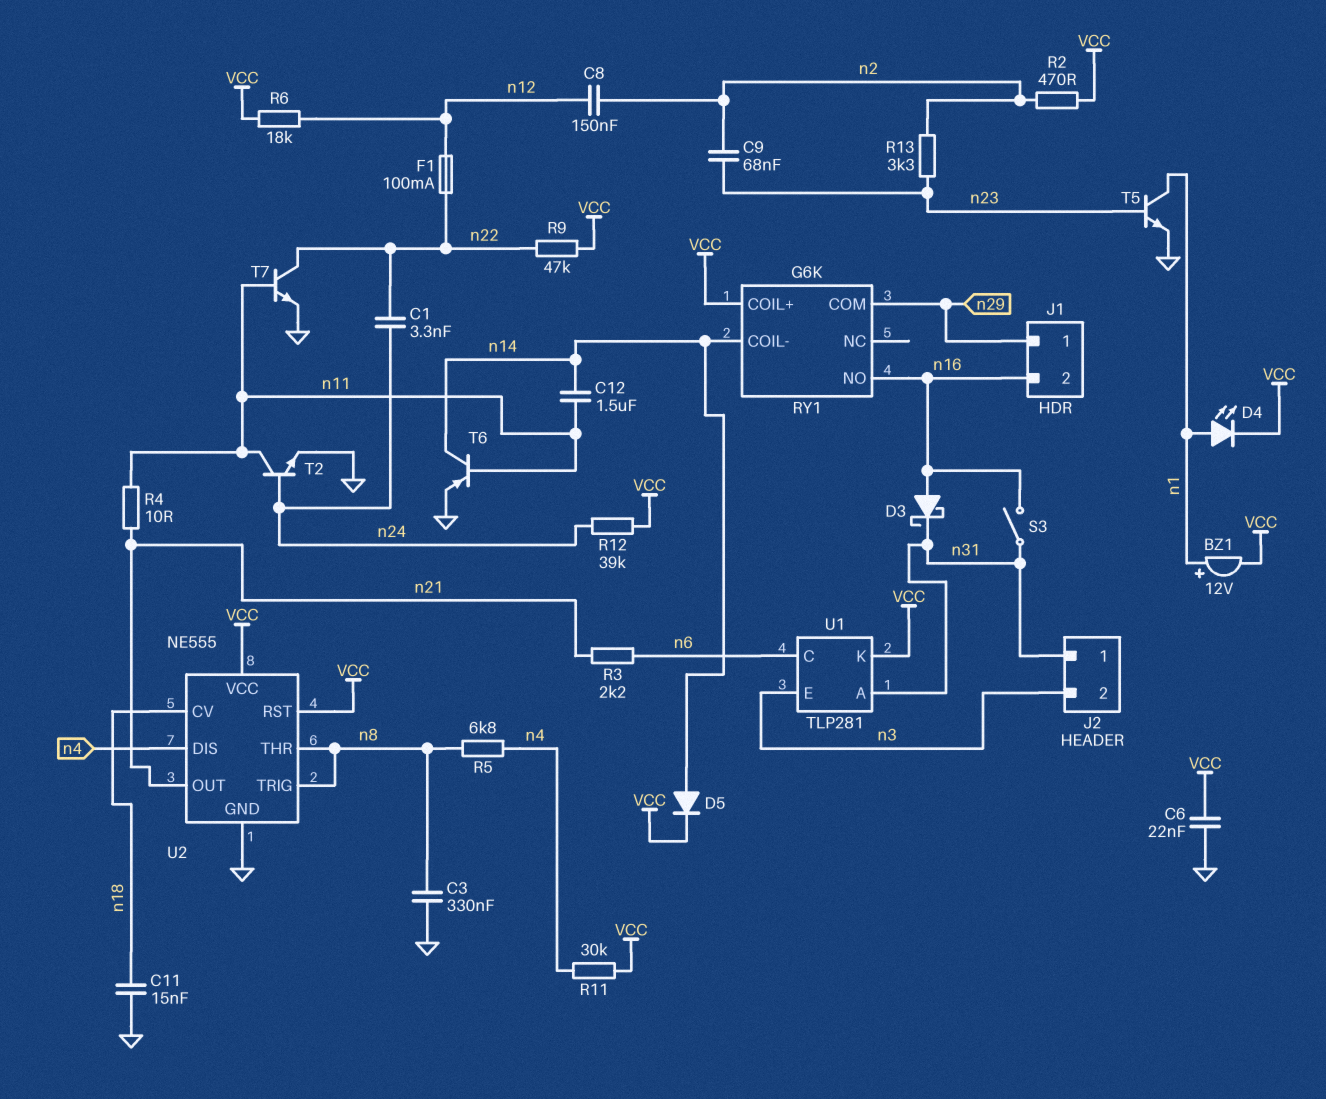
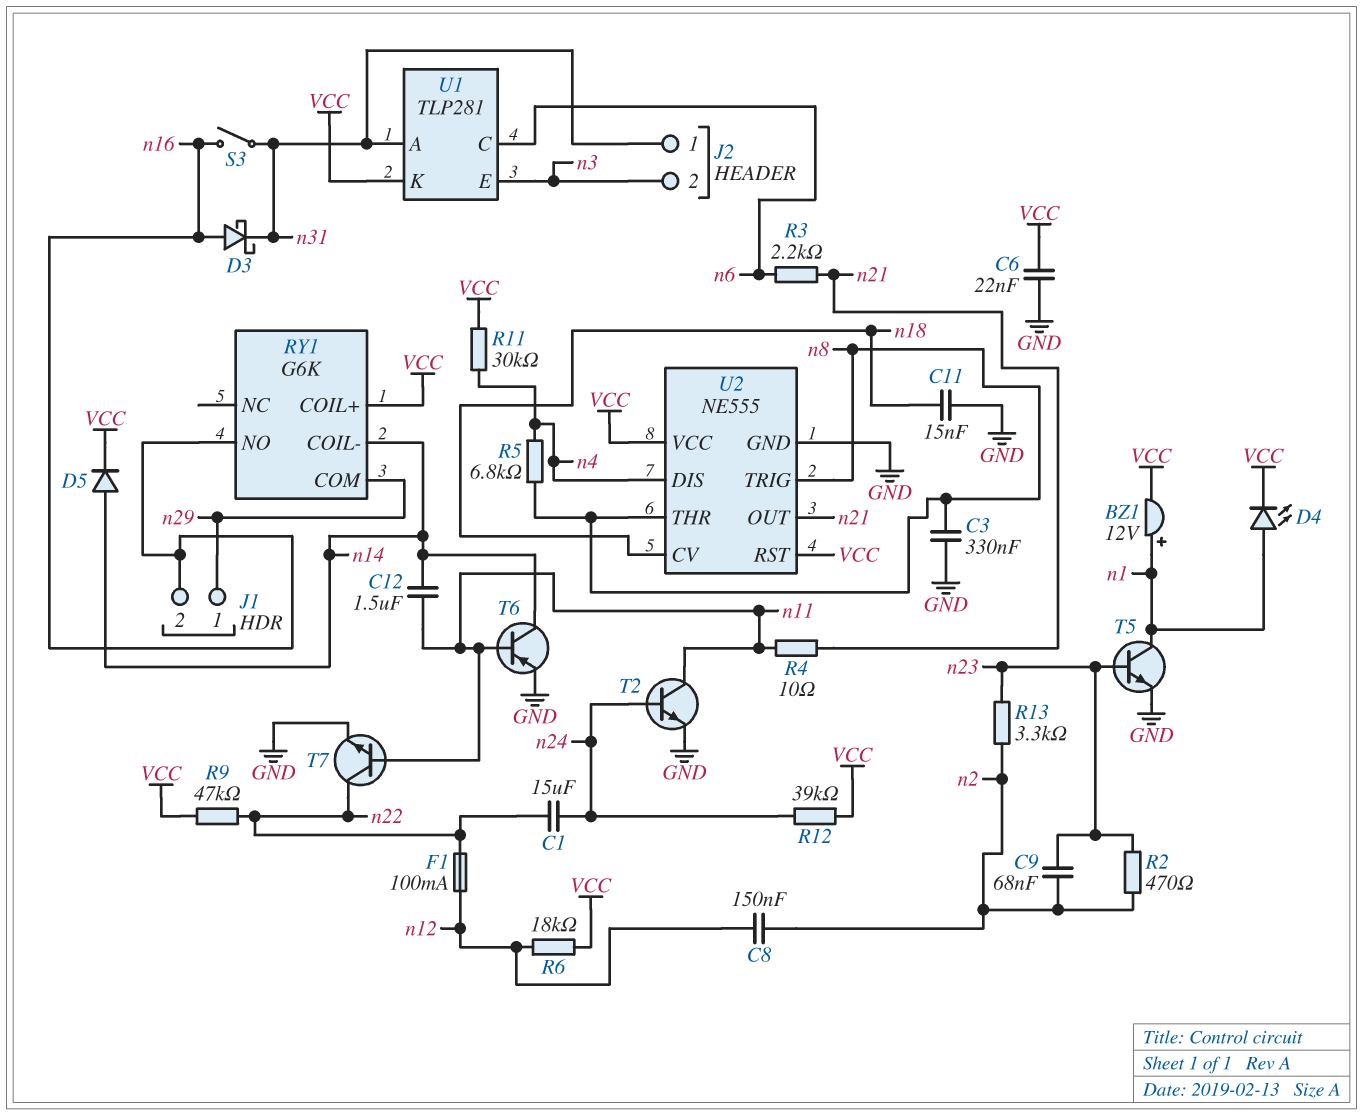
C1: 3.3nF (n22, n24) -> 15uF (n22, n24)
R2: 470 (VCC, n2) -> 470 (n2, n23)

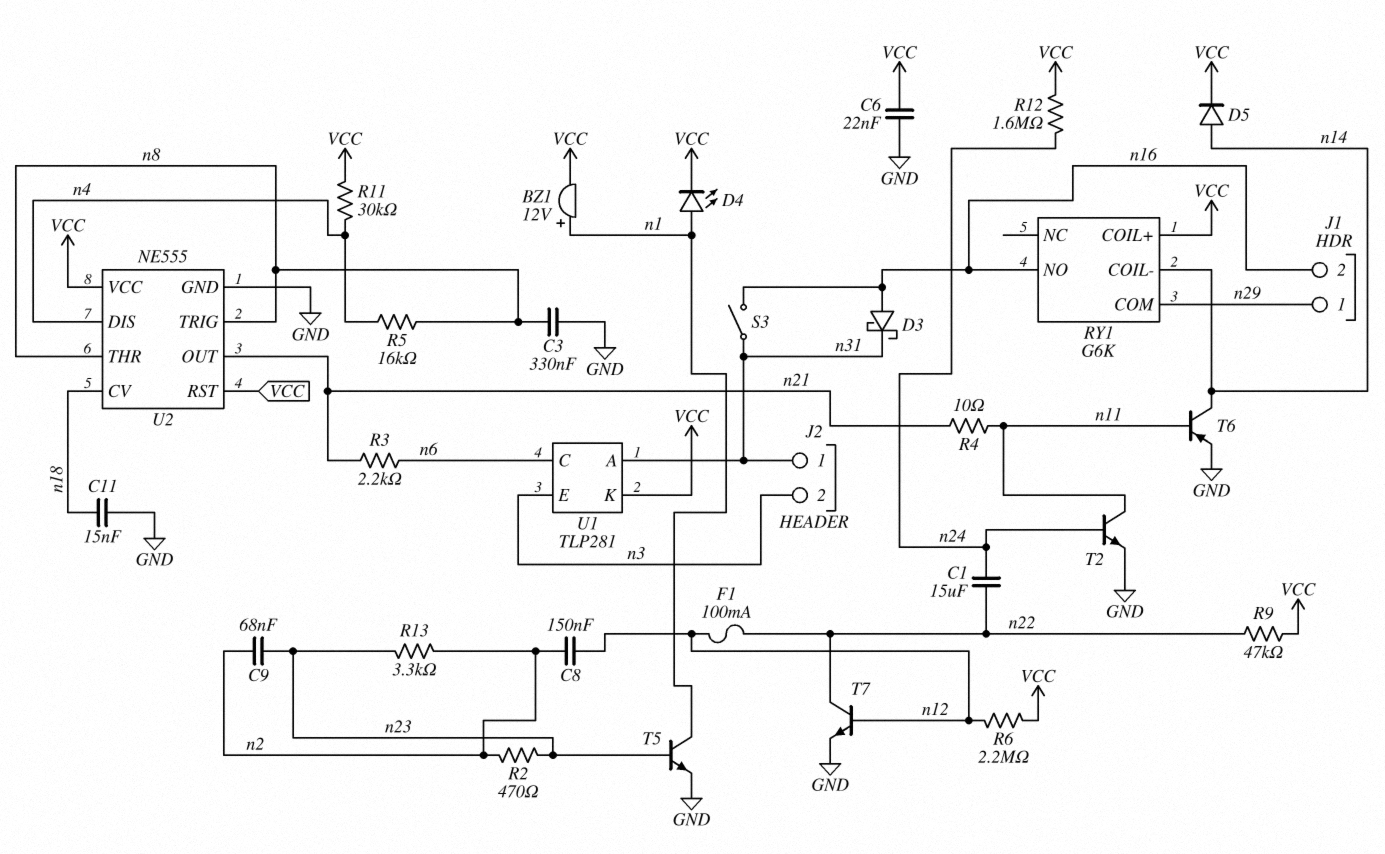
C12: 1.5uF (n11, n14) -> none
R5: 6.8k (n4, n8) -> 16k (n4, n8)
R6: 18k (VCC, n12) -> 2.2M (VCC, n12)
R12: 39k (VCC, n24) -> 1.6M (VCC, n24)
T7: NPN (B n11, C n22, E GND) -> NPN (B n12, C n22, E GND)

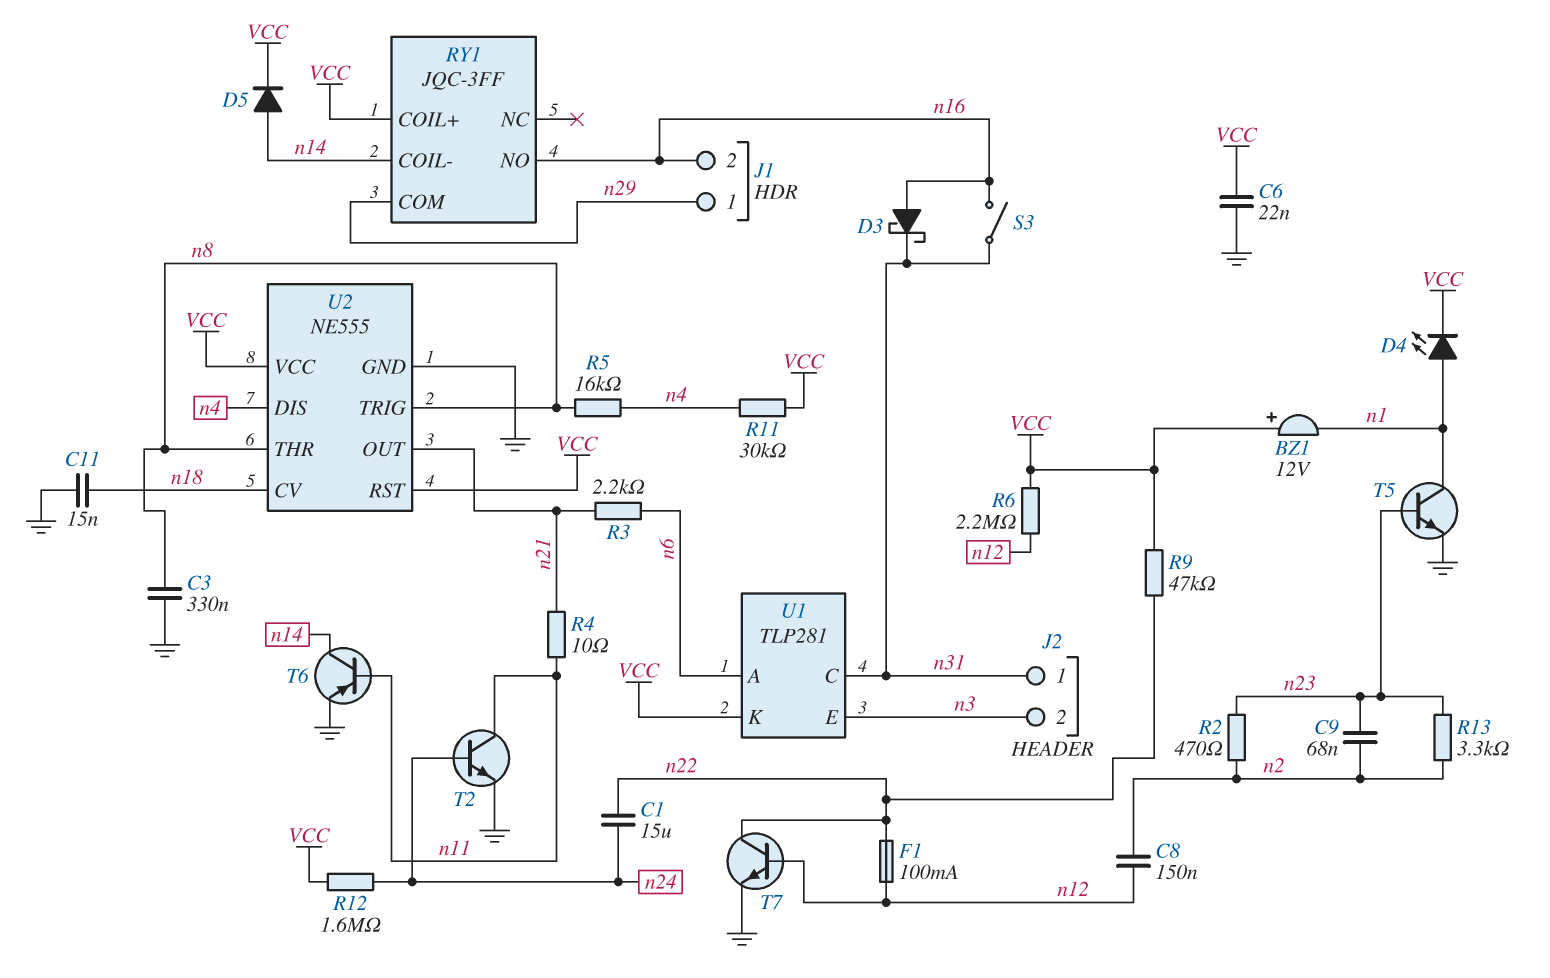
BZ1: buzzer 12V (plus n1, minus VCC) -> buzzer 12V (plus VCC, minus n1)
RY1: G6K -> JQC-3FF
U1 pin A: n31 -> n6
U1 pin C: n6 -> n31

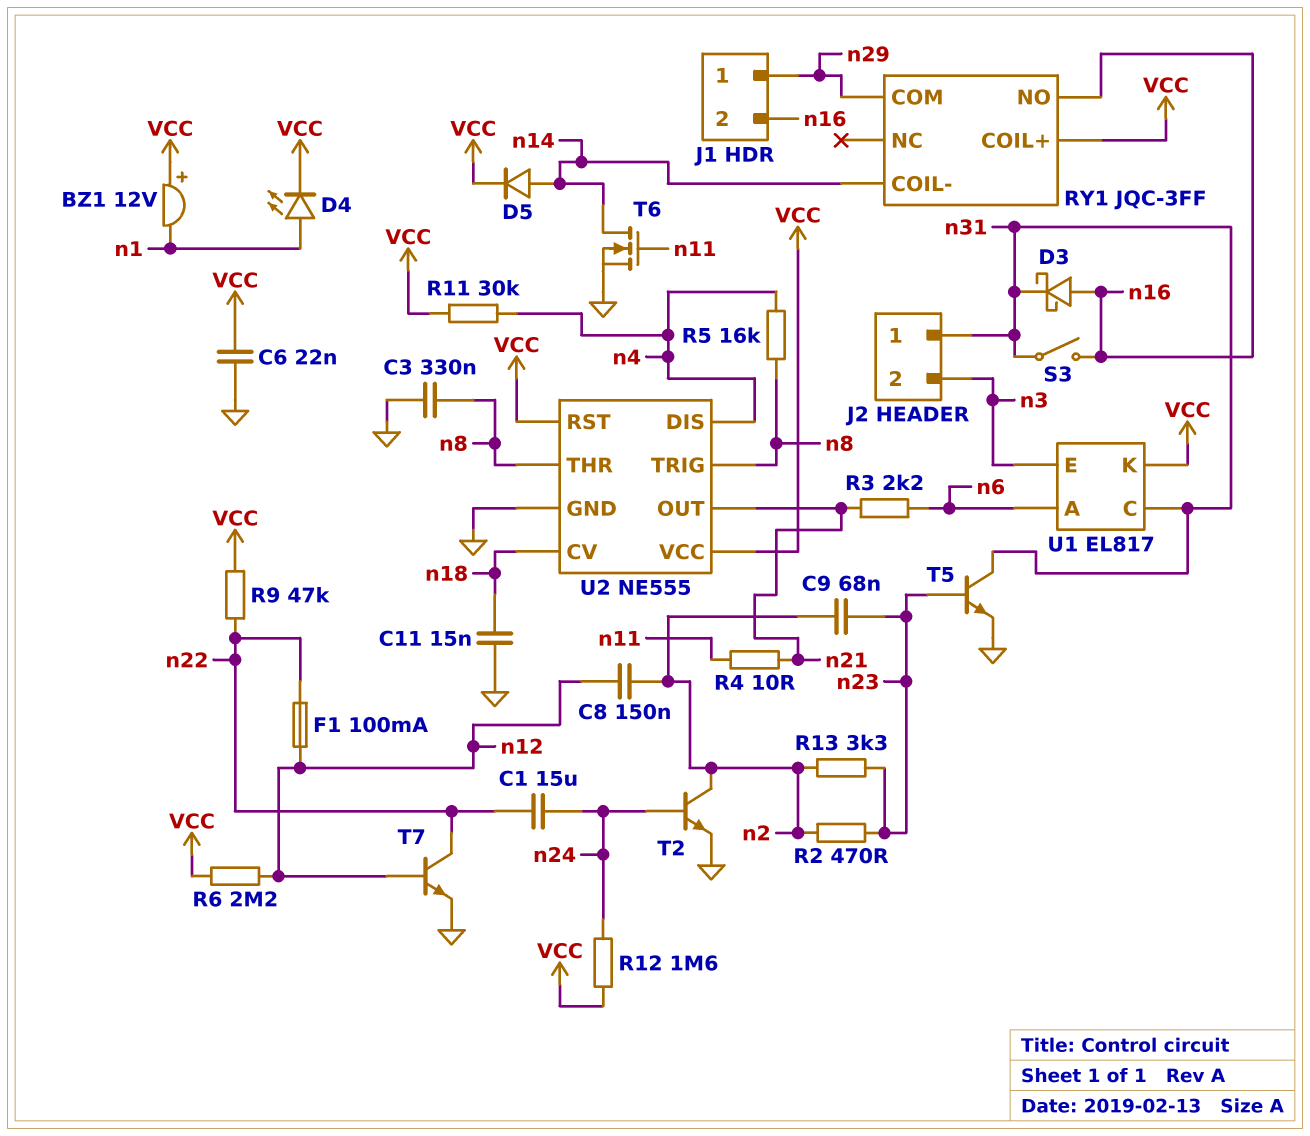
T2: NPN (B n24, C n11, E GND) -> NPN (B n24, C n2, E GND)
T5: NPN (B n23, C n1, E GND) -> NPN (B n23, C n31, E GND)
T6: PNP (B n11, C n14, E GND) -> NMOS (G n11, D n14, S GND)
U1: TLP281 -> EL817

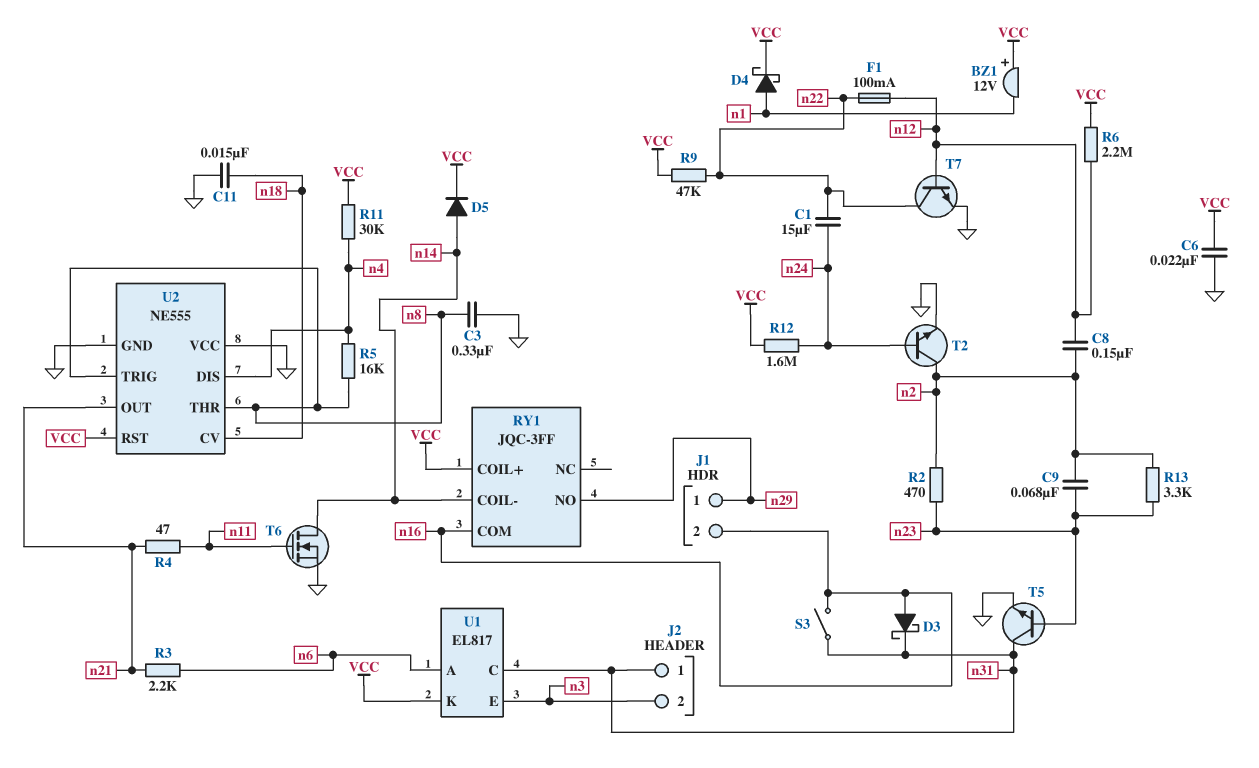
D4: LED (A n1, K VCC) -> schottky (A n1, K VCC)
R4: 10 (n11, n21) -> 47 (n11, n21)
RY1 pin COM: n29 -> n16
RY1 pin NO: n16 -> n29
U2 pin VCC: VCC -> GND

